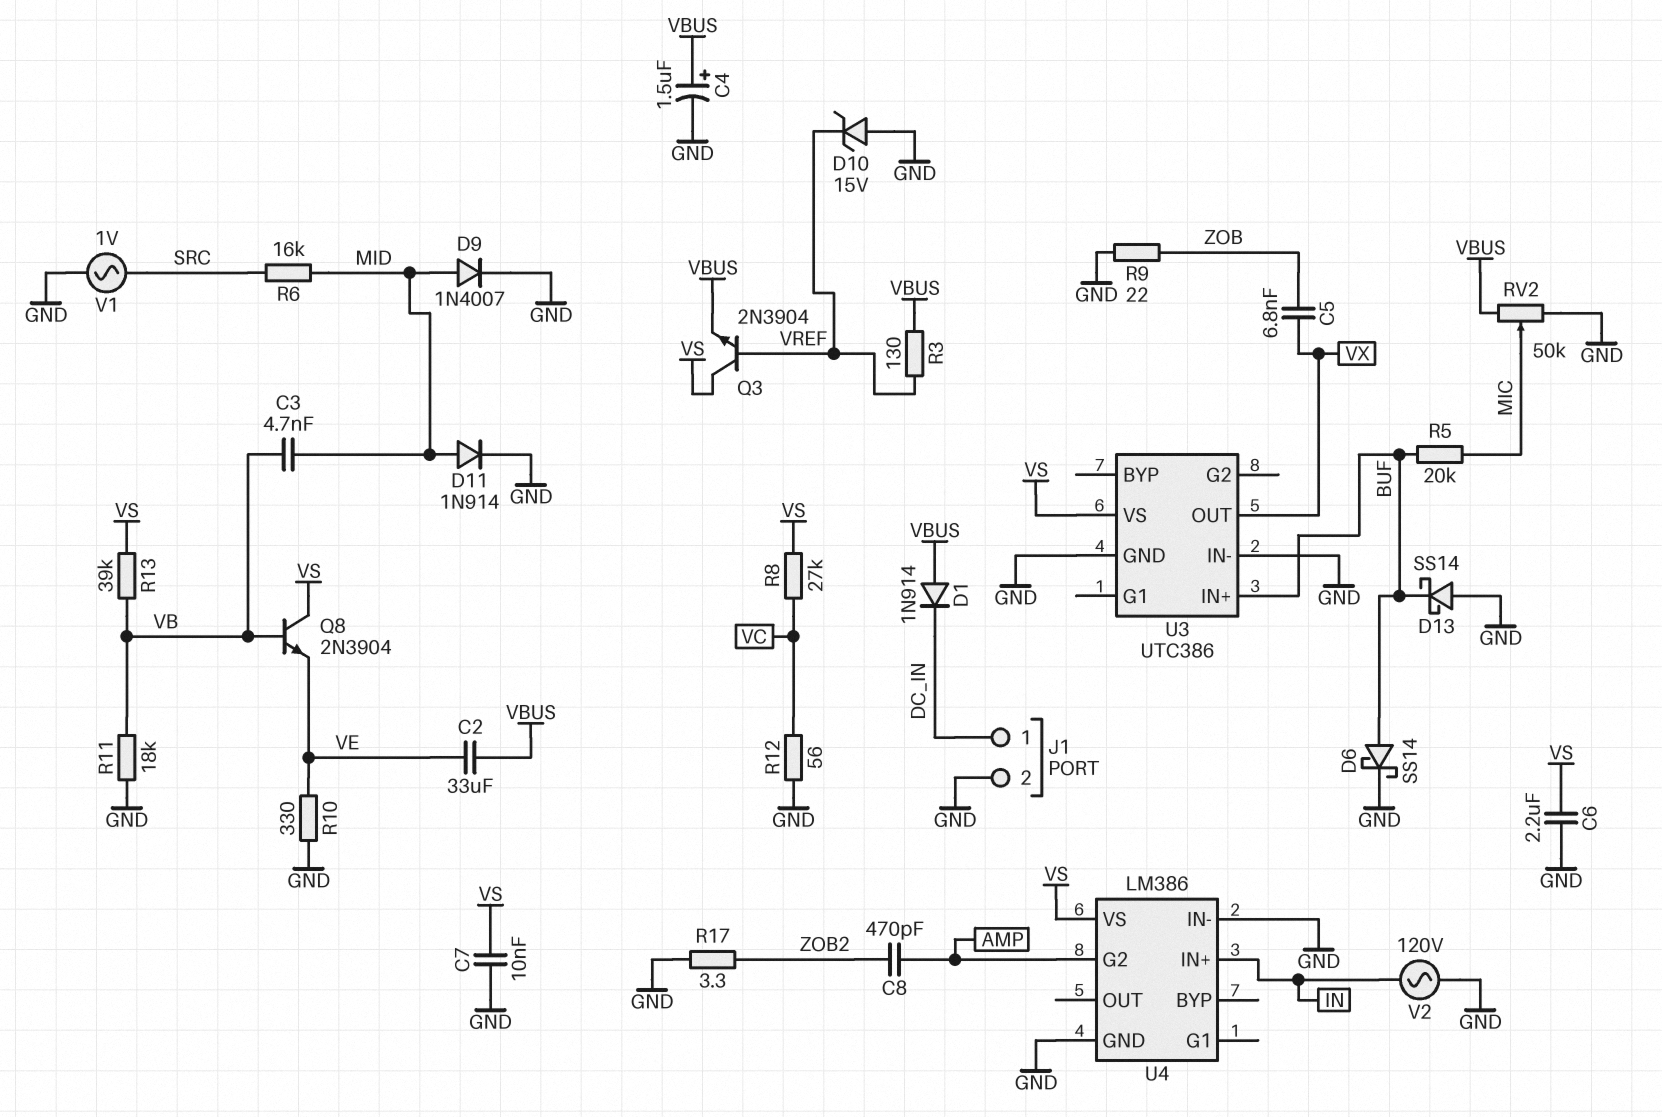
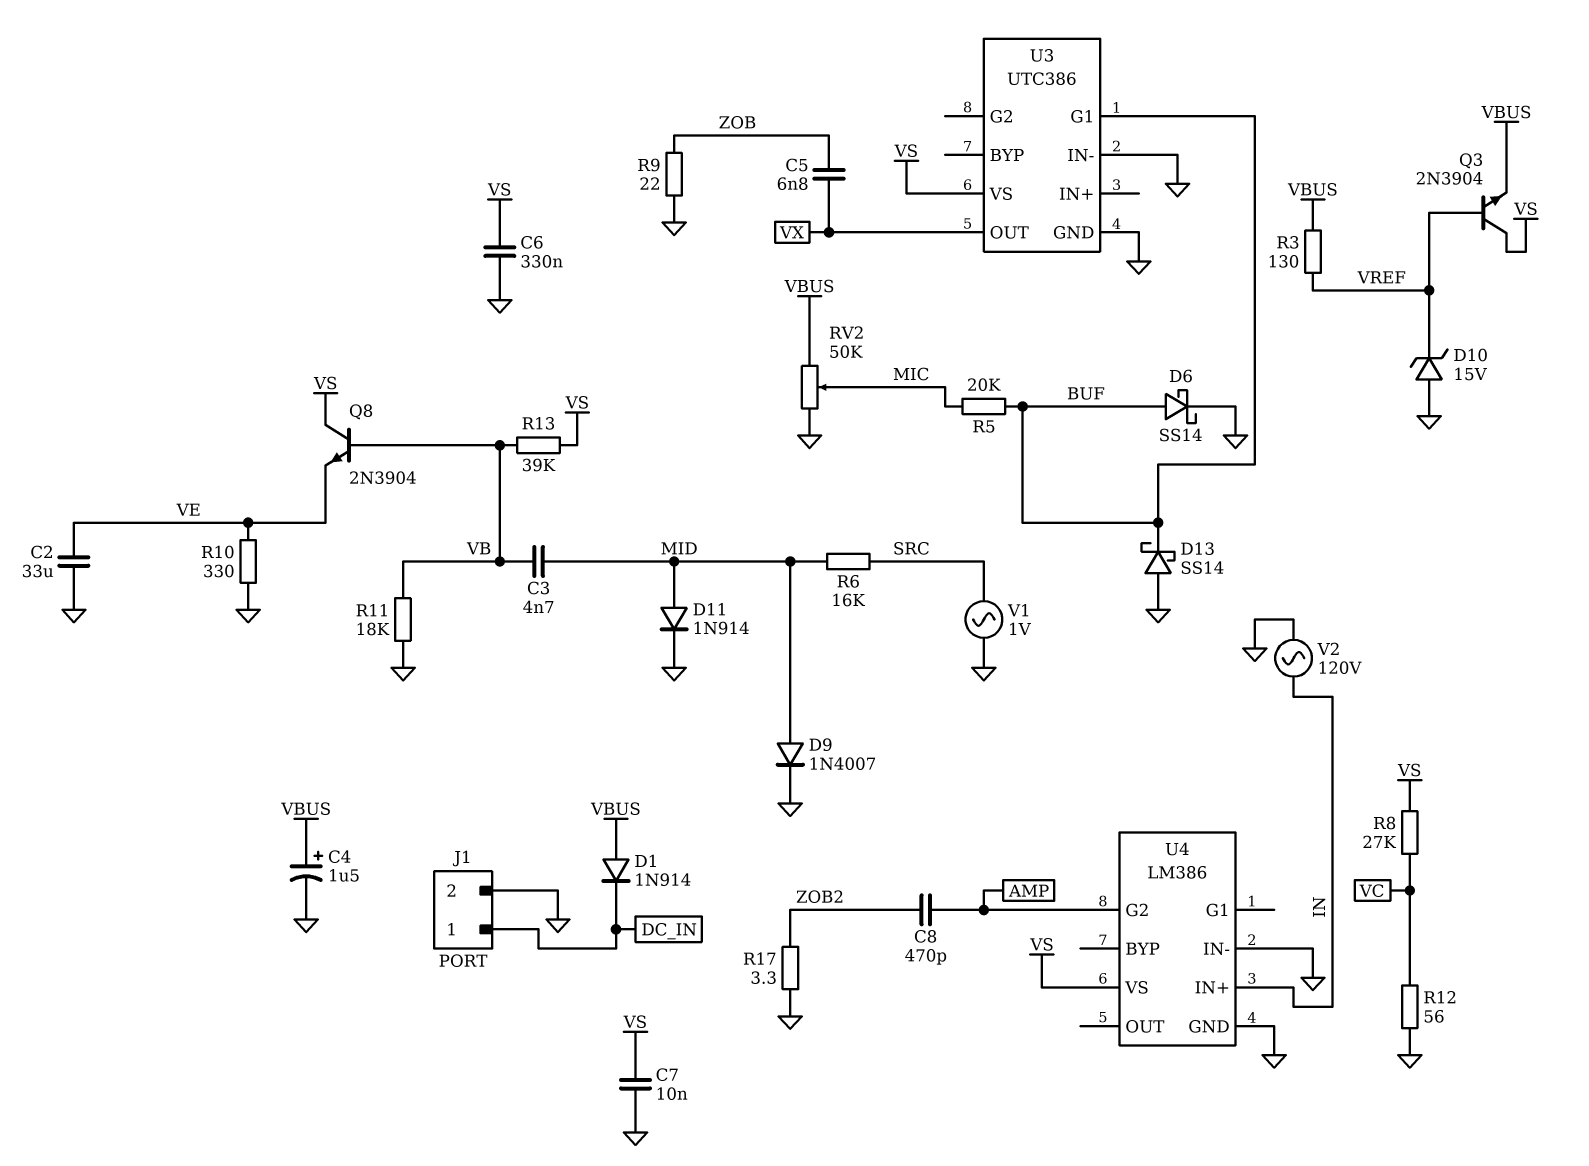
C2: 33uF (VBUS, VE) -> 33uF (GND, VE)
C6: 2.2uF (GND, VS) -> 330nF (GND, VS)
U3 pin G1: none -> BUF
U3 pin IN+: BUF -> none

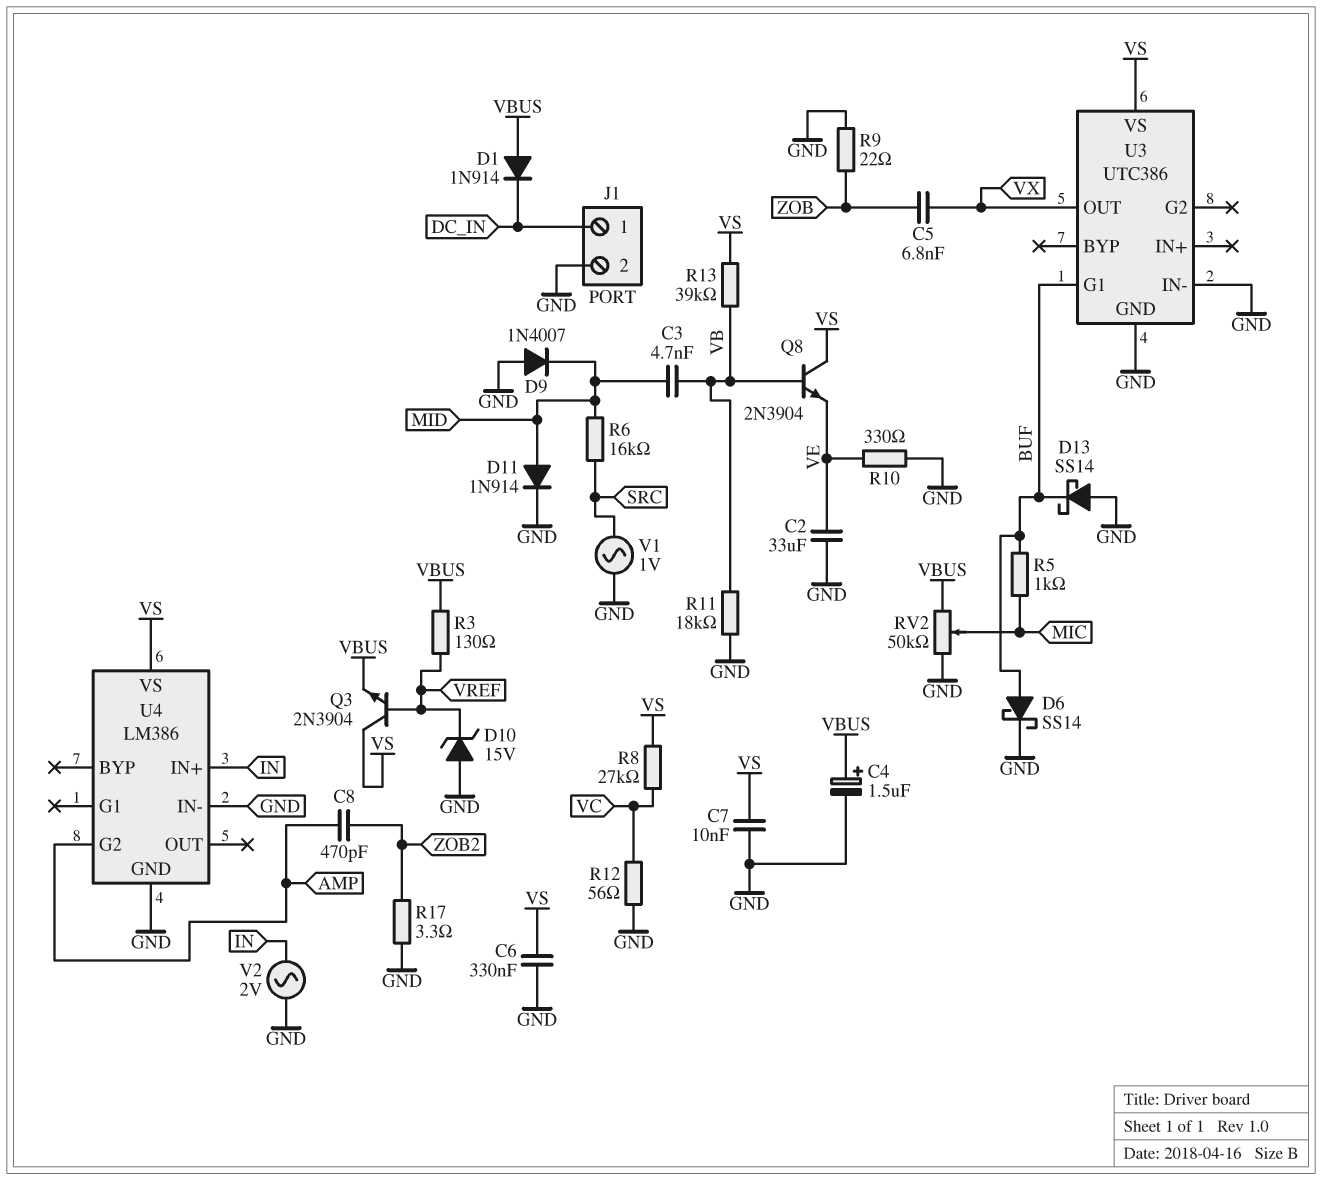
D9: diode 1N4007 (A MID, K GND) -> diode 1N4007 (A GND, K MID)
R5: 20k (BUF, MIC) -> 1k (BUF, MIC)
V2: AC 120V (GND, IN) -> AC 2V (GND, IN)

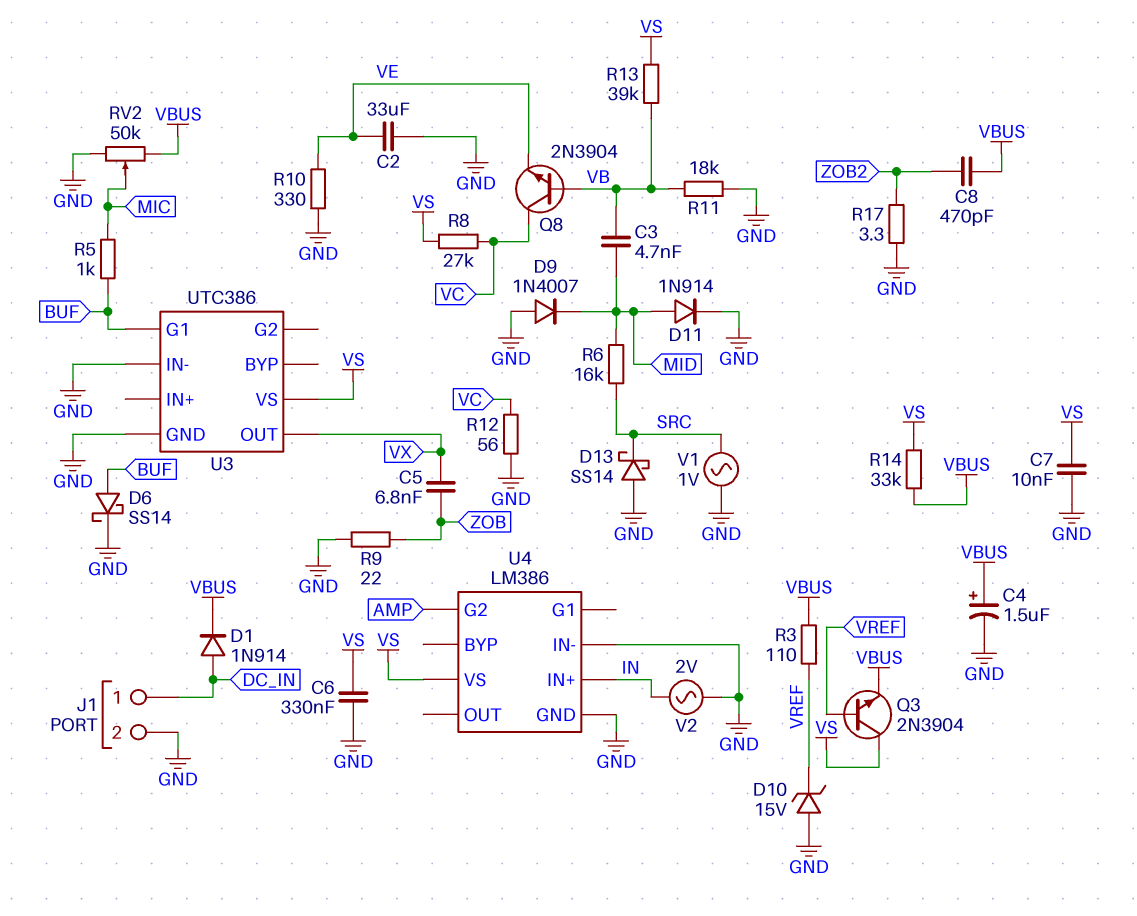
C8: 470pF (AMP, ZOB2) -> 470pF (VBUS, ZOB2)
D1: diode 1N914 (A VBUS, K DC_IN) -> diode 1N914 (A DC_IN, K VBUS)
D13: schottky SS14 (A GND, K BUF) -> schottky SS14 (A GND, K SRC)
Q8: NPN 2N3904 (B VB, C VS, E VE) -> NPN 2N3904 (B VB, C VC, E VE)
R3: 130 (VBUS, VREF) -> 110 (VBUS, VREF)
R14: none -> 33k (VBUS, VS)

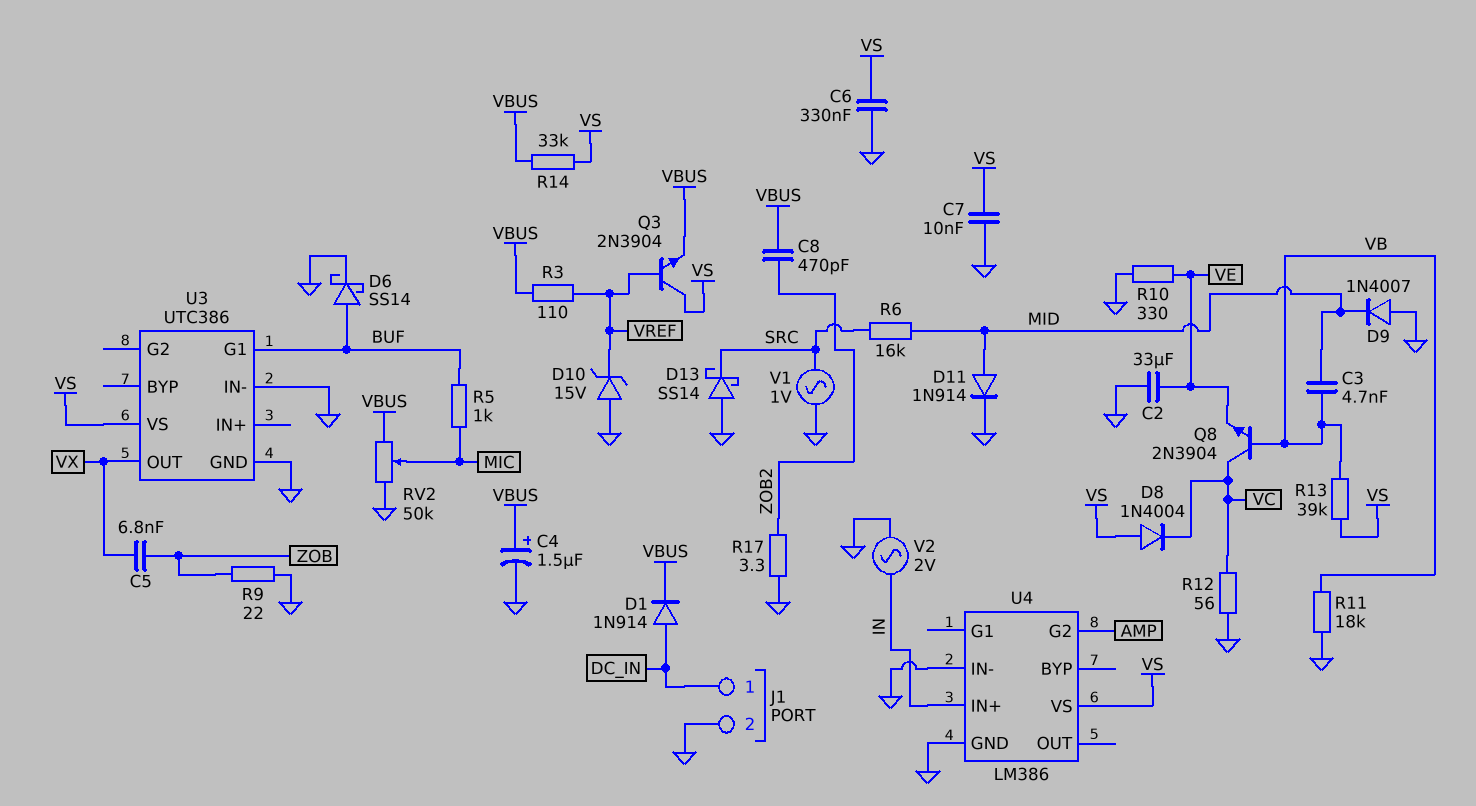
D8: none -> diode 1N4004 (A VS, K VC)
R8: 27k (VC, VS) -> none

